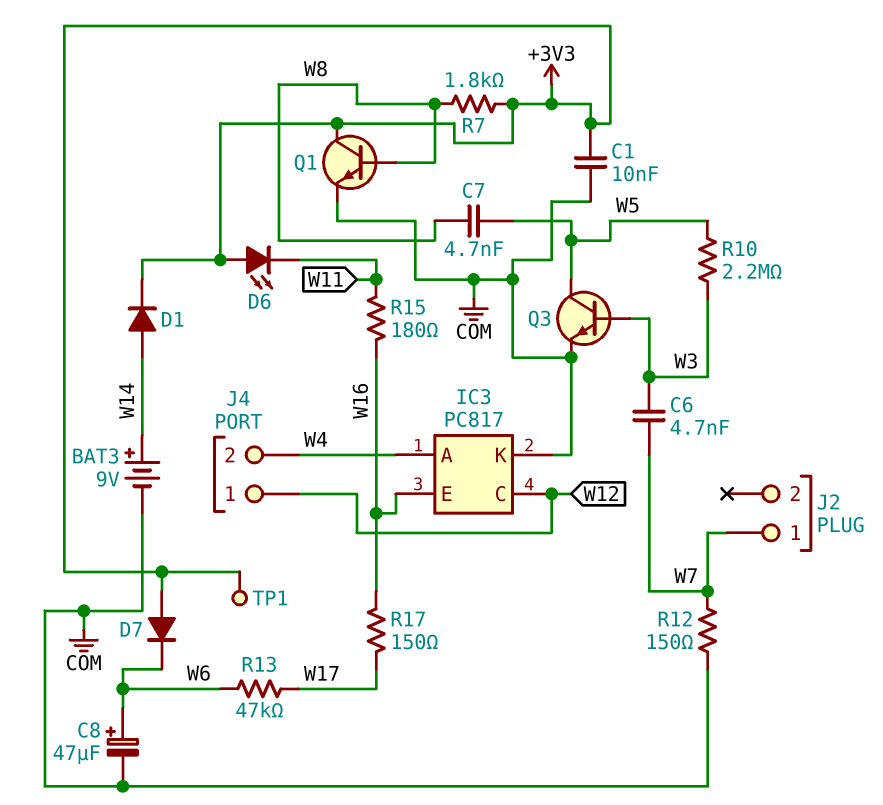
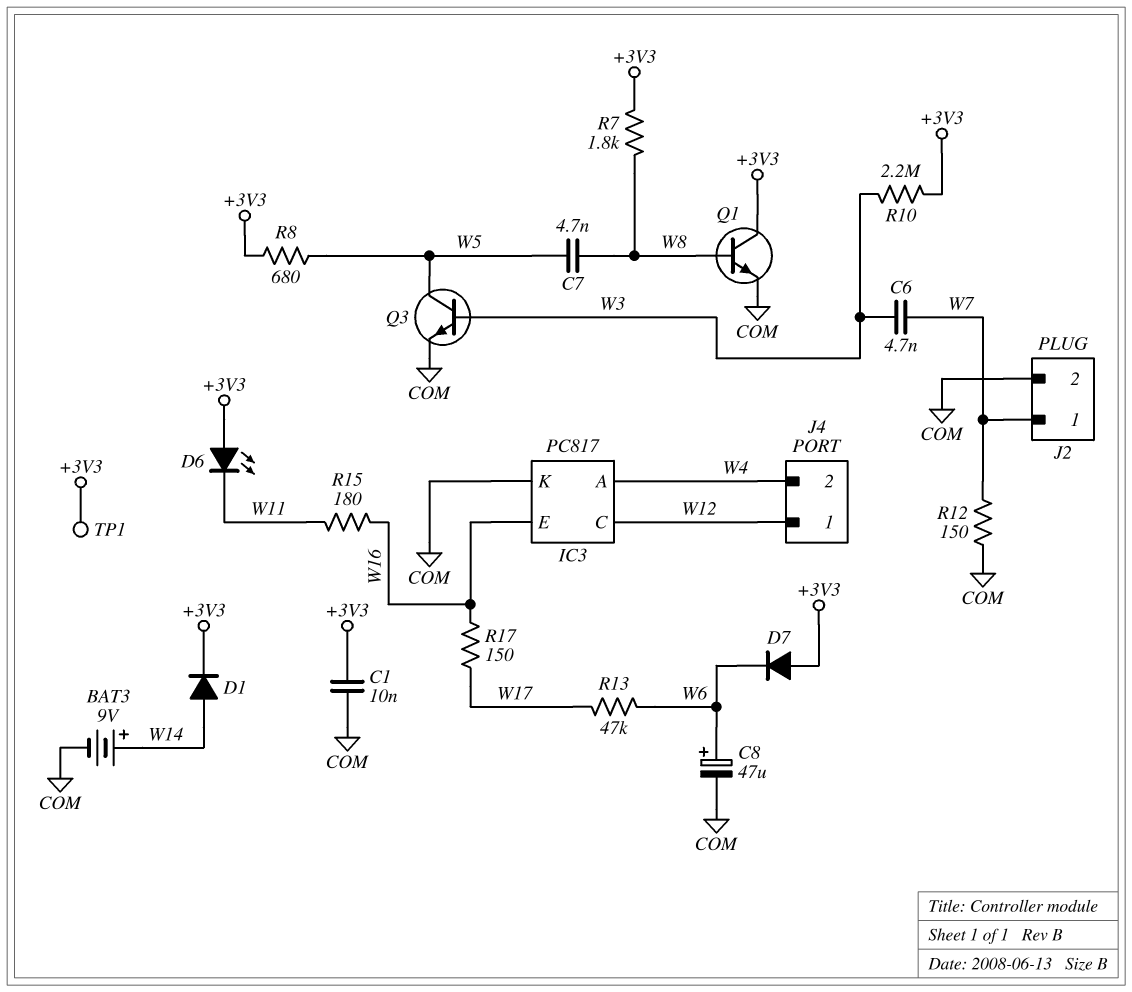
J2 pin 2: none -> COM
R8: none -> 680 (+3V3, W5)
R10: 2.2M (W3, W5) -> 2.2M (+3V3, W3)

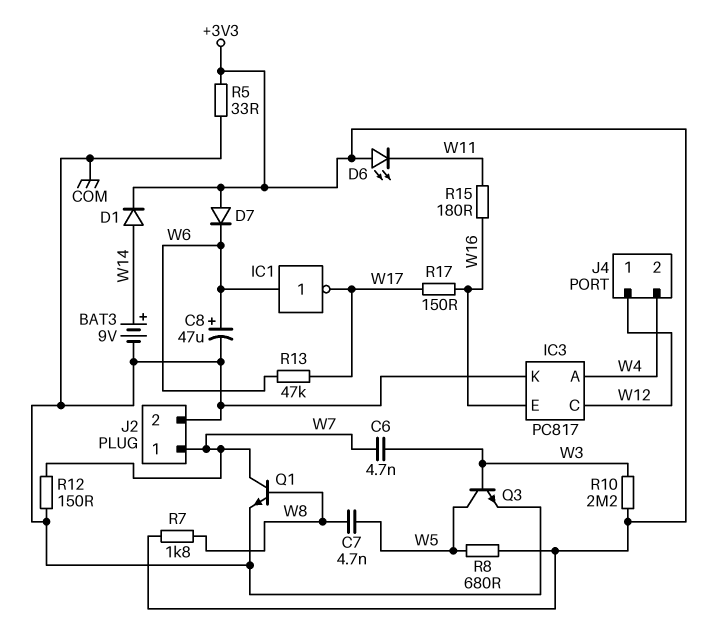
C1: 10nF (+3V3, COM) -> none
IC1: none -> NOT (in W6, out W17)
Q1: NPN (B W8, C +3V3, E COM) -> NPN (B W8, C W7, E COM)
R5: none -> 33 (+3V3, COM)
TP1: test point (+3V3) -> none

